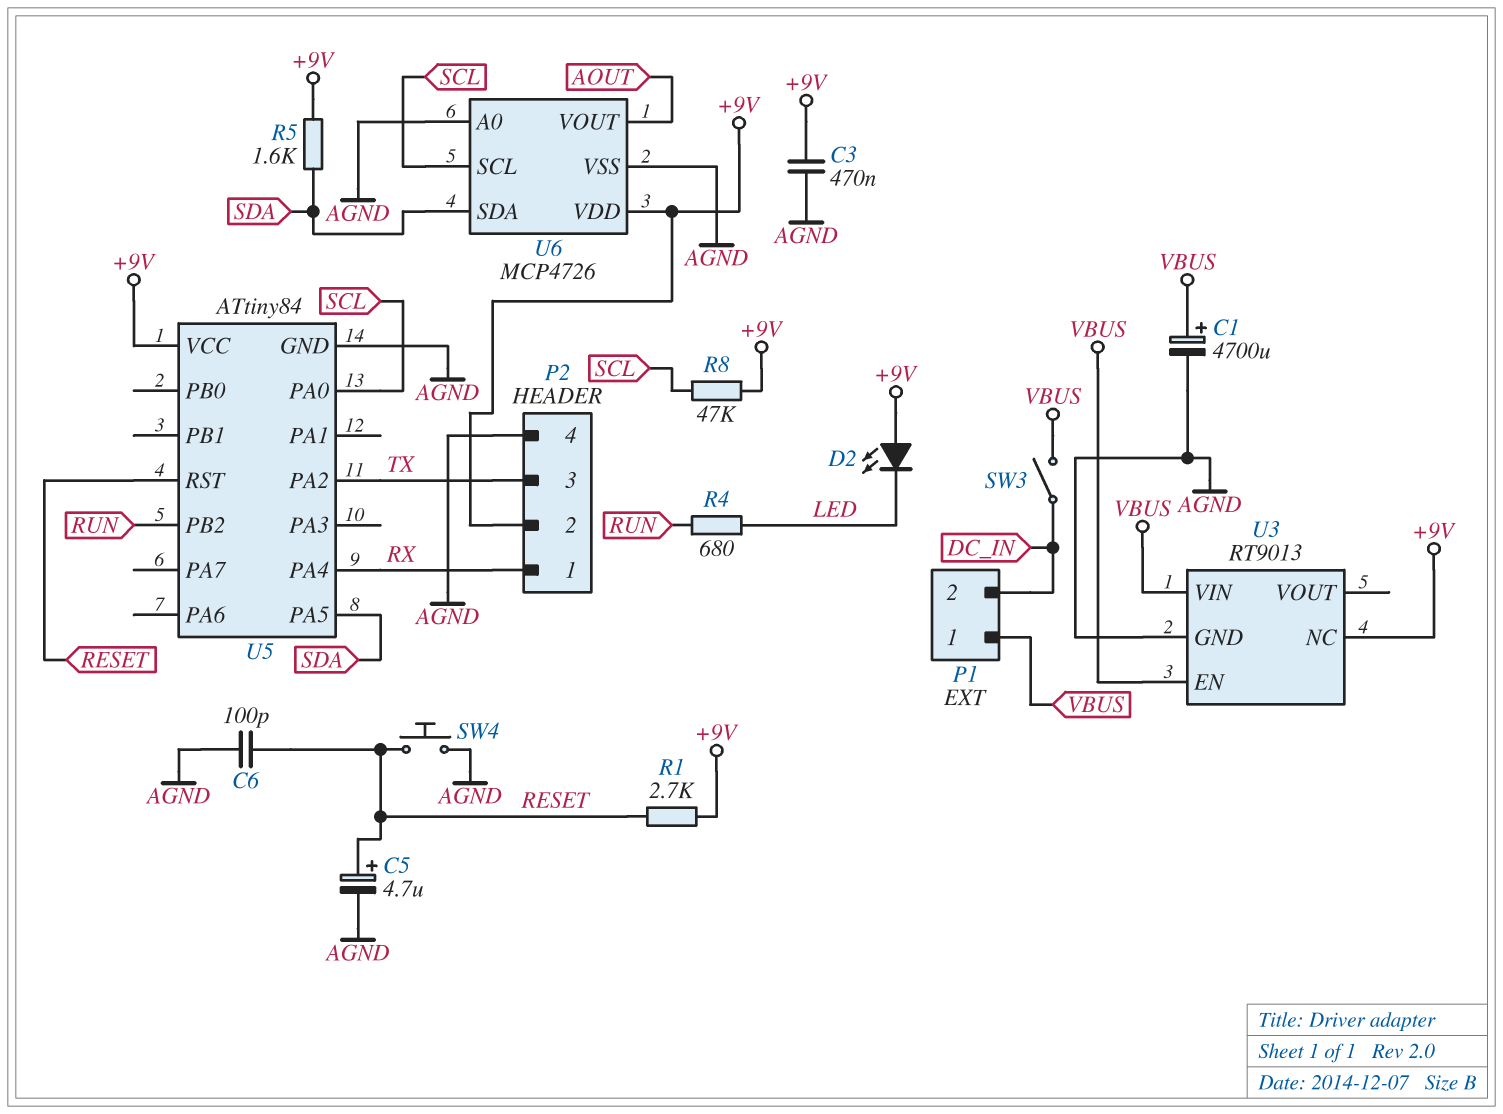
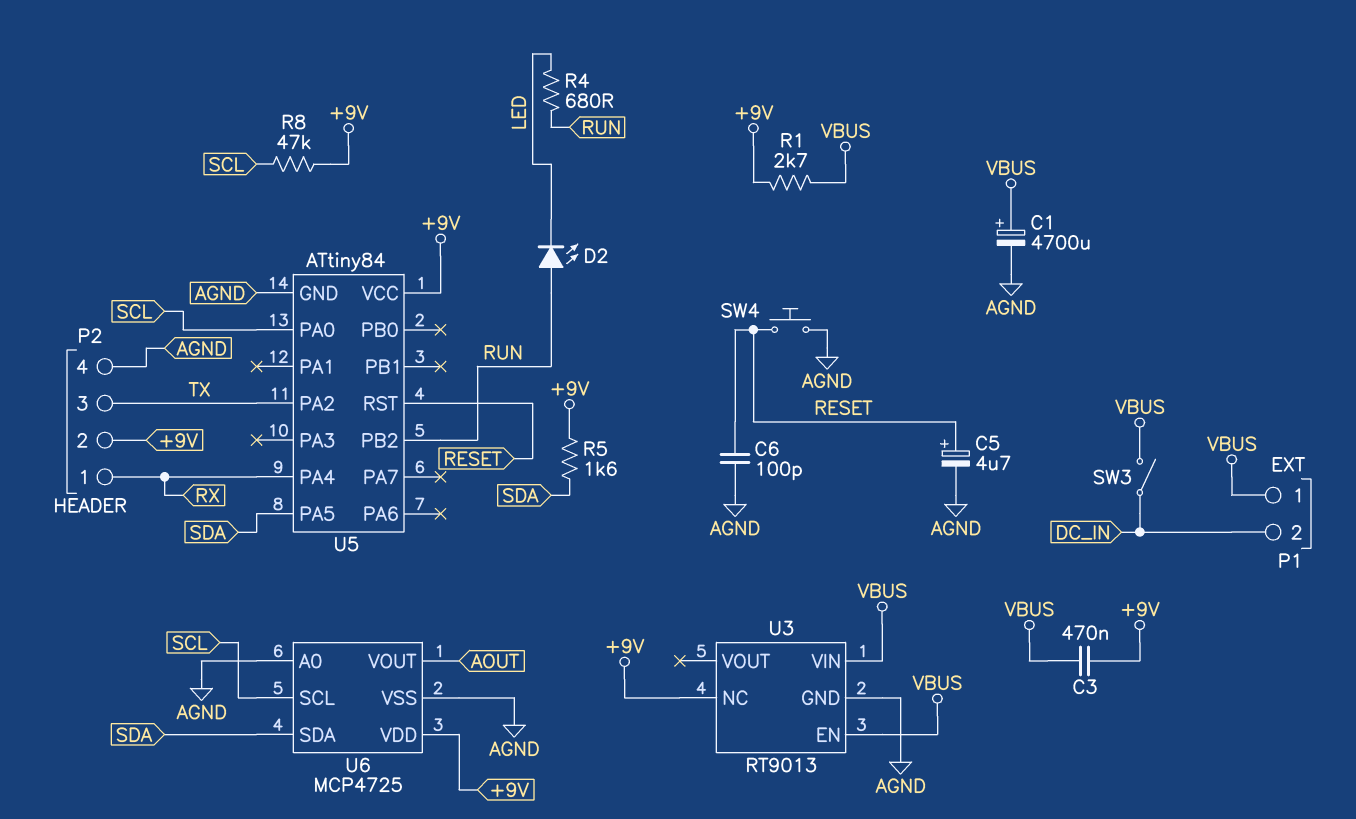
C3: 470nF (+9V, AGND) -> 470nF (+9V, VBUS)
D2: LED (A +9V, K LED) -> LED (A RUN, K LED)
R1: 2.7k (+9V, RESET) -> 2.7k (+9V, VBUS)
U6: MCP4726 -> MCP4725

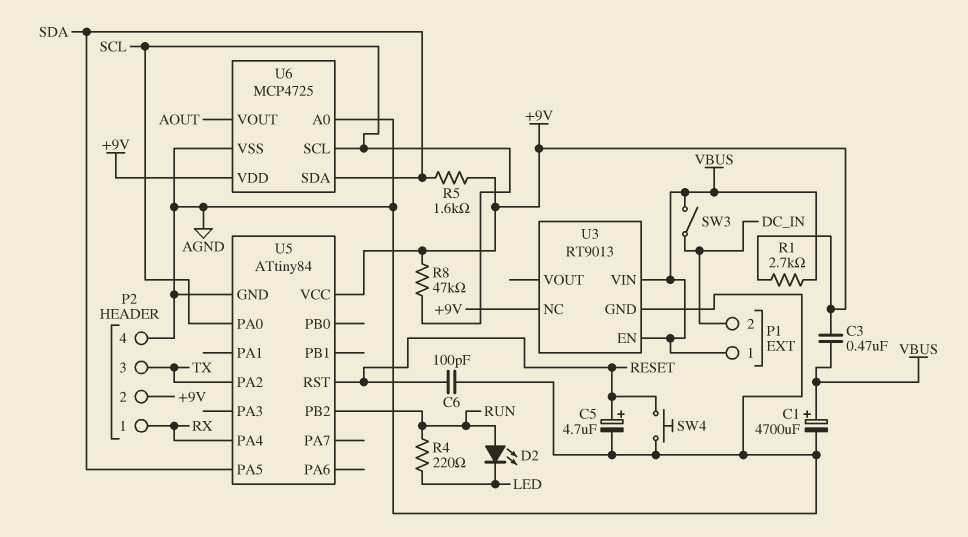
R4: 680 (LED, RUN) -> 220 (LED, RUN)

